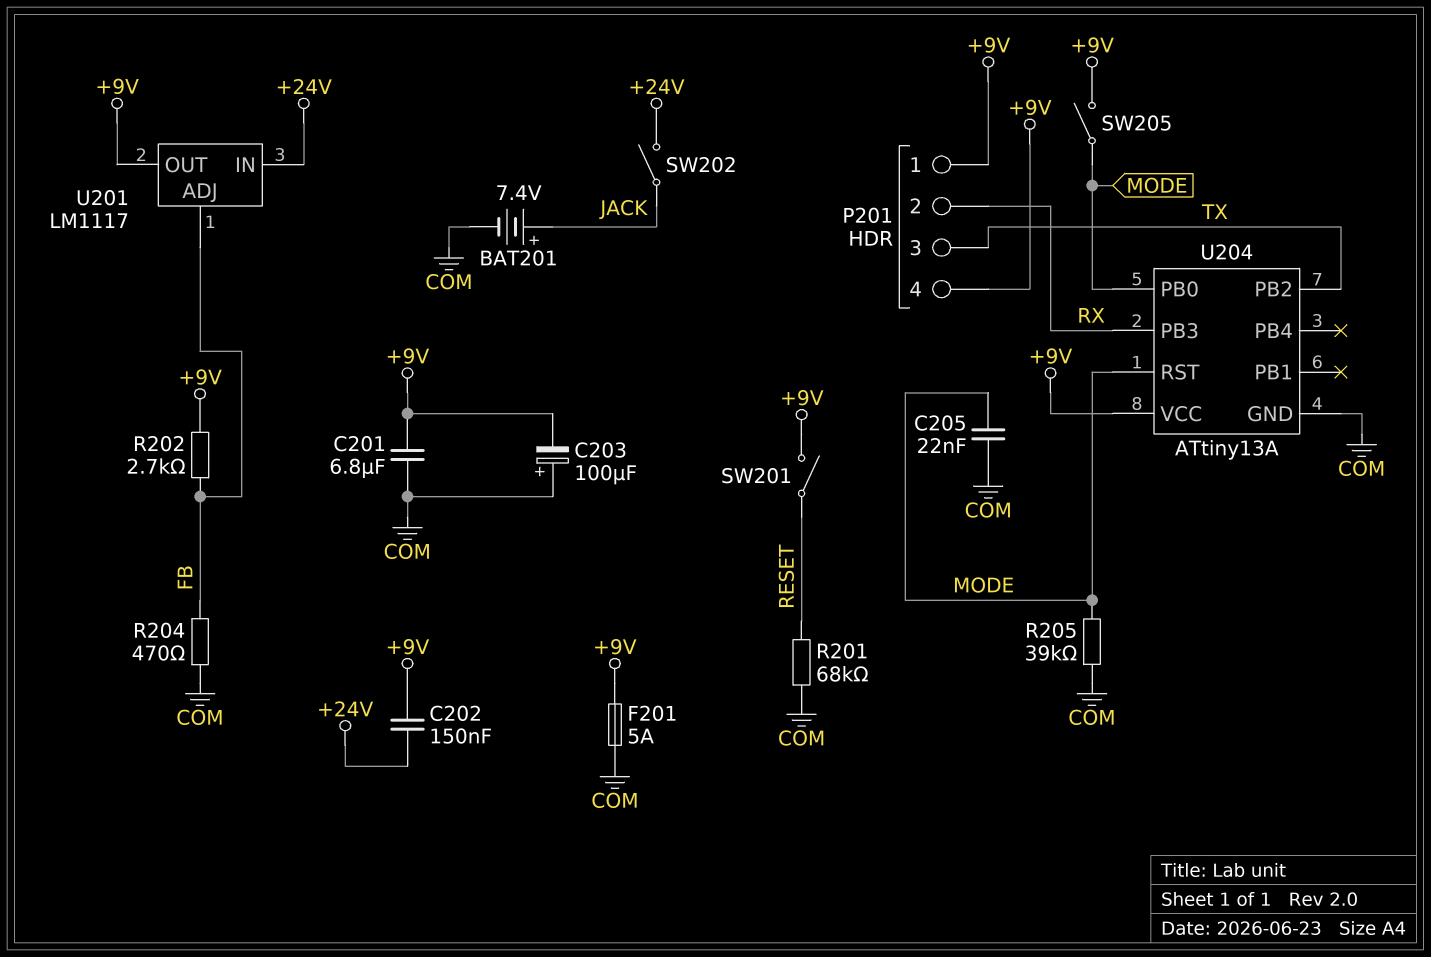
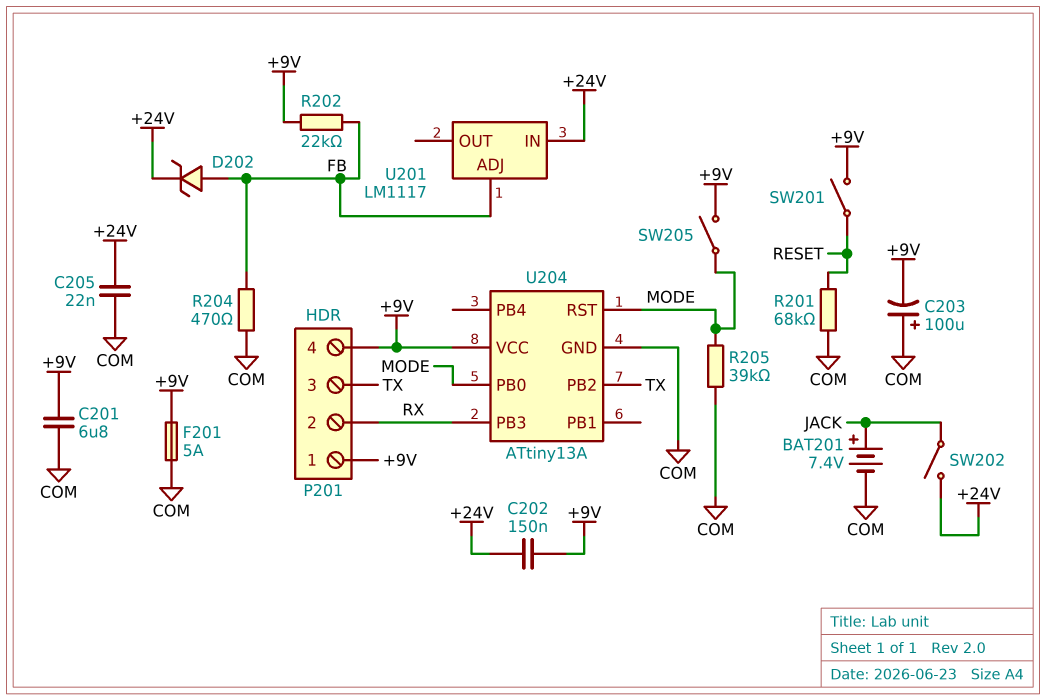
C205: 22nF (COM, MODE) -> 22nF (+24V, COM)
D202: none -> zener (A FB, K +24V)
R202: 2.7k (+9V, FB) -> 22k (+9V, FB)
U201 pin OUT: +9V -> none

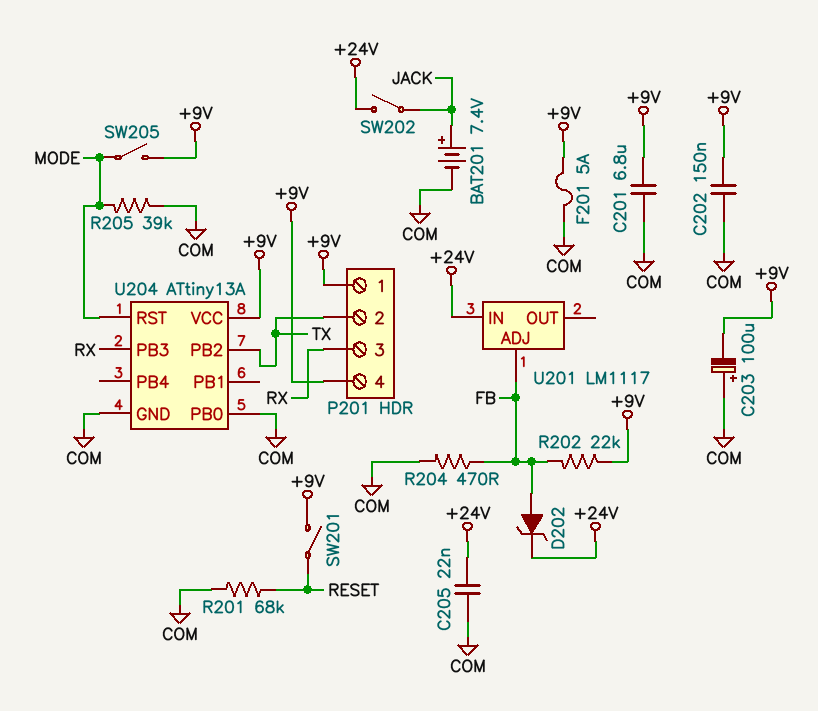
C202: 150nF (+9V, +24V) -> 150nF (+9V, COM)
P201 pin 2: RX -> TX
P201 pin 3: TX -> RX
U204 pin PB0: MODE -> COM

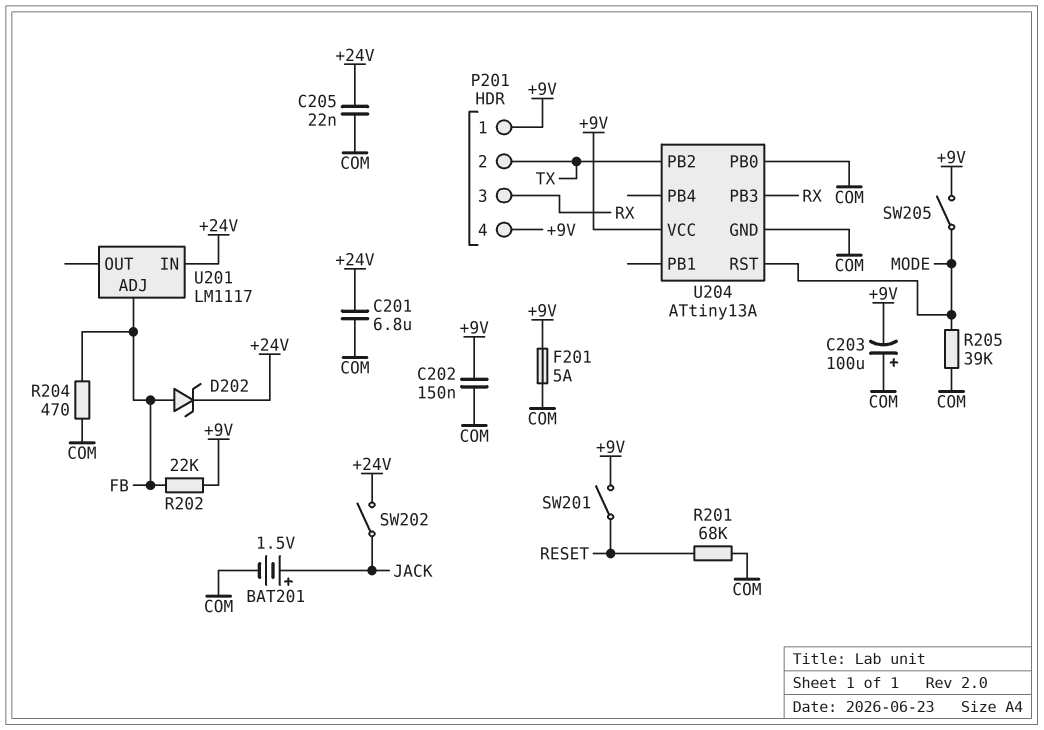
BAT201: 7.4V (plus JACK, minus COM) -> 1.5V (plus JACK, minus COM)
C201: 6.8uF (+9V, COM) -> 6.8uF (+24V, COM)

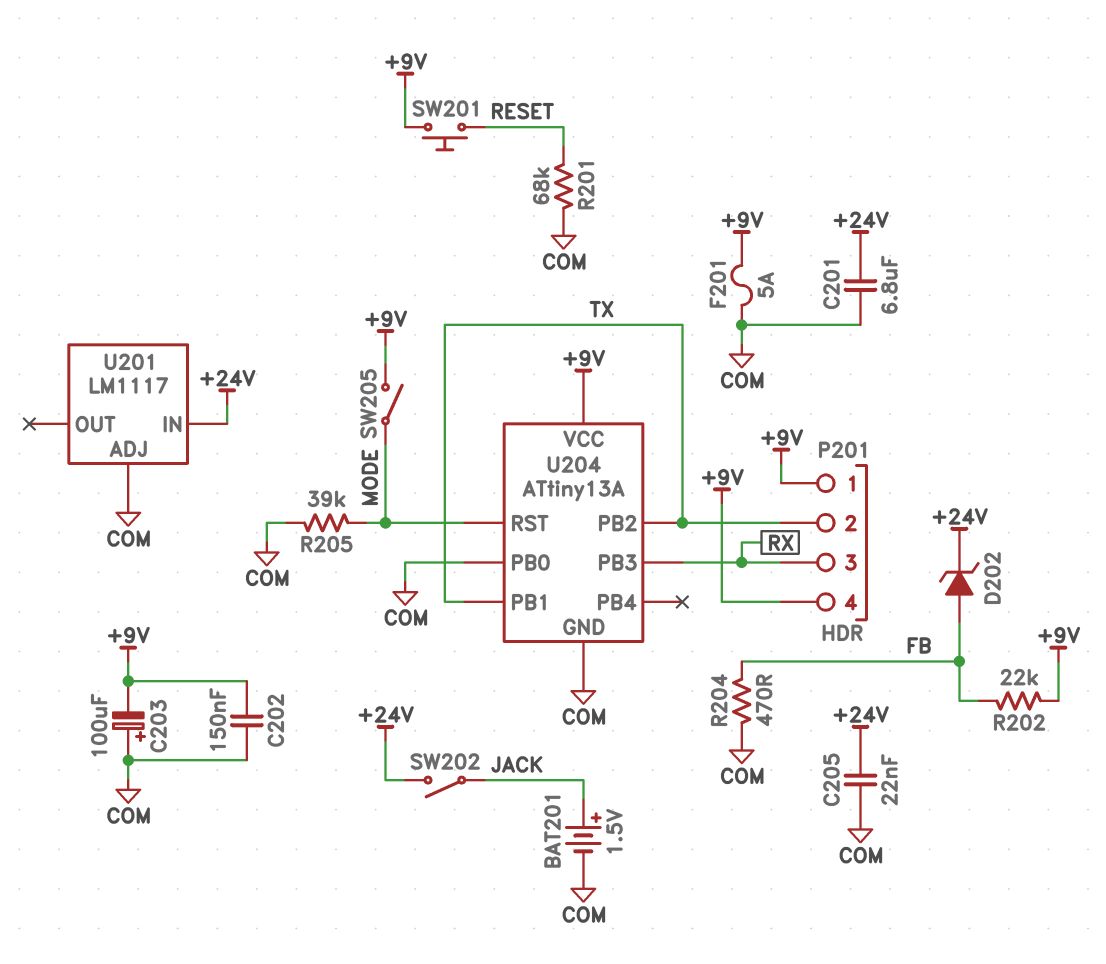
SW201: switch (+9V, RESET) -> button (+9V, RESET)
U201 pin ADJ: FB -> COM
U204 pin PB1: none -> TX

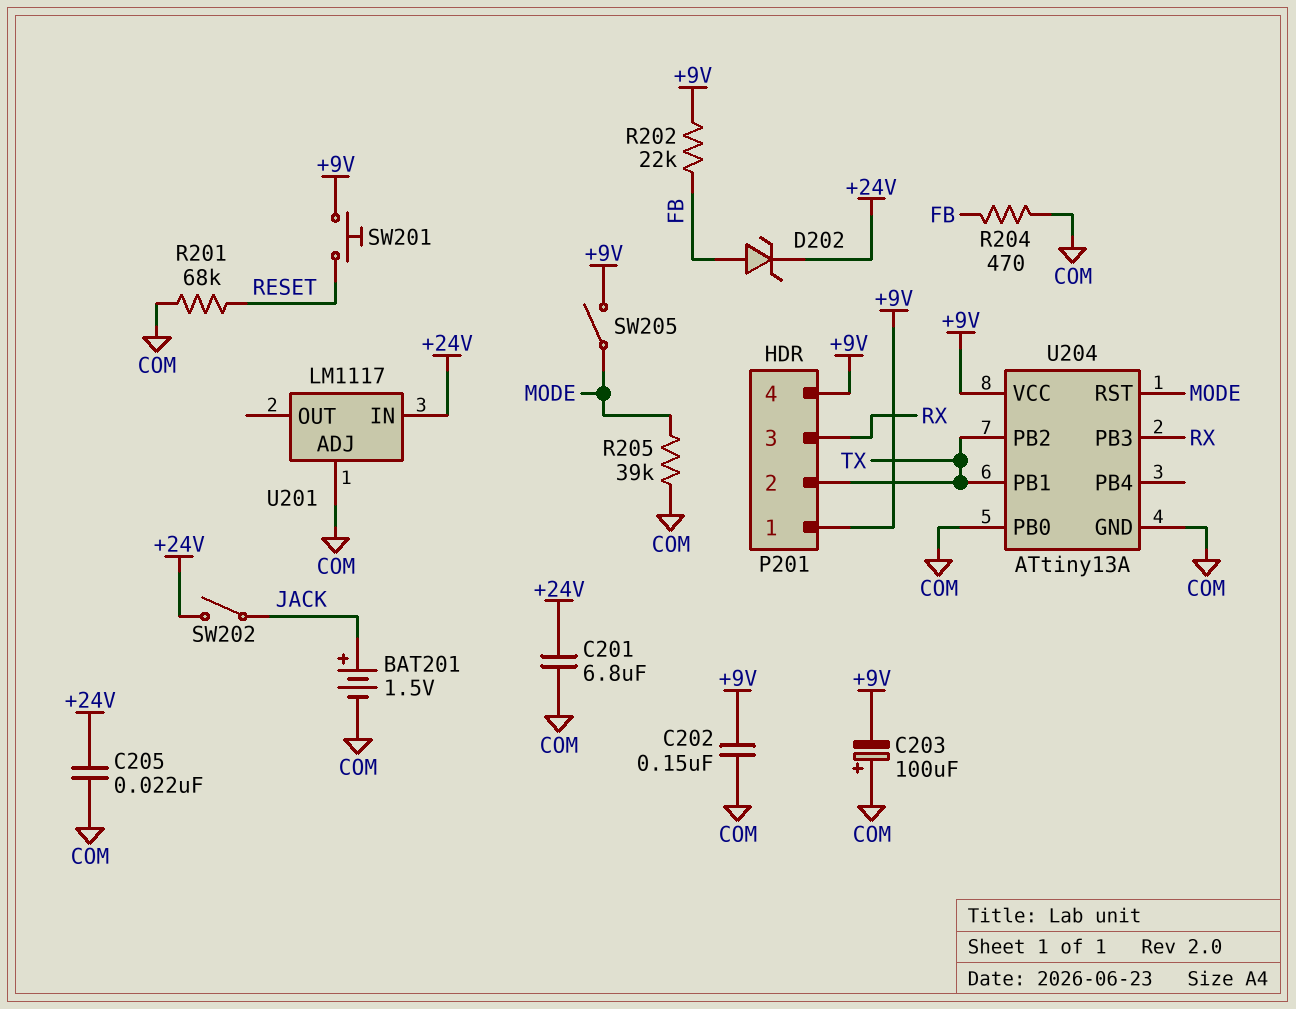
F201: 5A (+9V, COM) -> none

